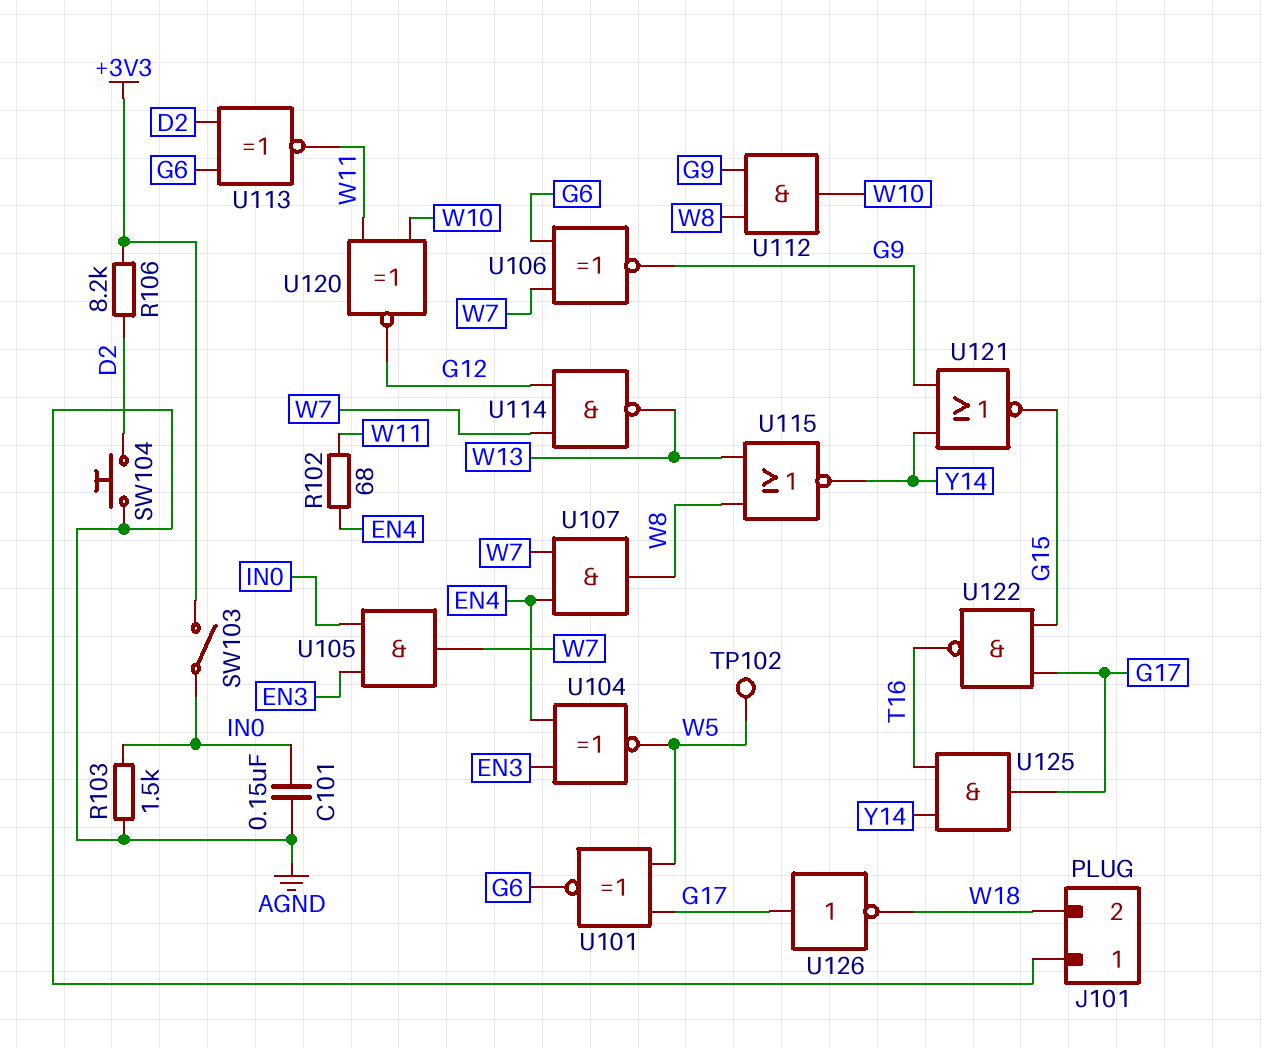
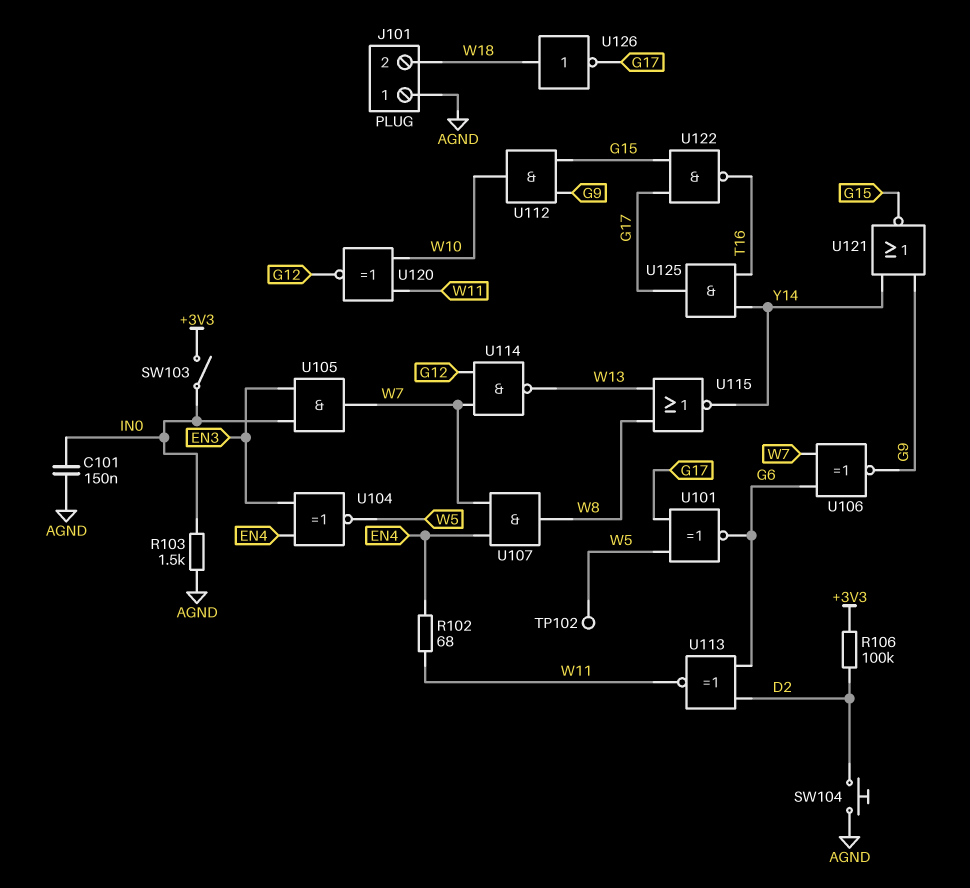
R106: 8.2k (+3V3, D2) -> 100k (+3V3, D2)
U112: AND (in G9, in W8, out W10) -> AND (in G9, in G15, out W10)
U126: NOT (in G17, out W18) -> NOT (in W18, out G17)

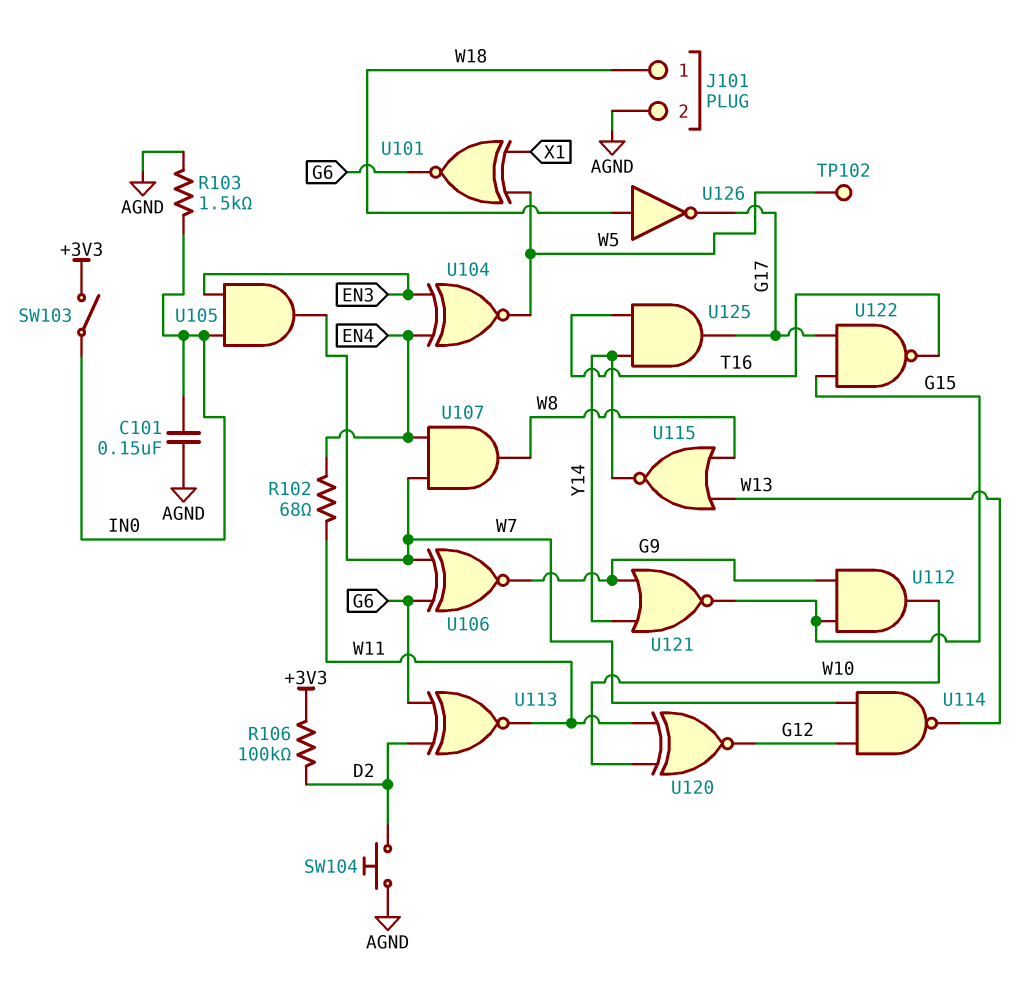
J101 pin 1: AGND -> W18
J101 pin 2: W18 -> AGND
U101: XNOR (in G17, in W5, out G6) -> XNOR (in W5, in X1, out G6)

